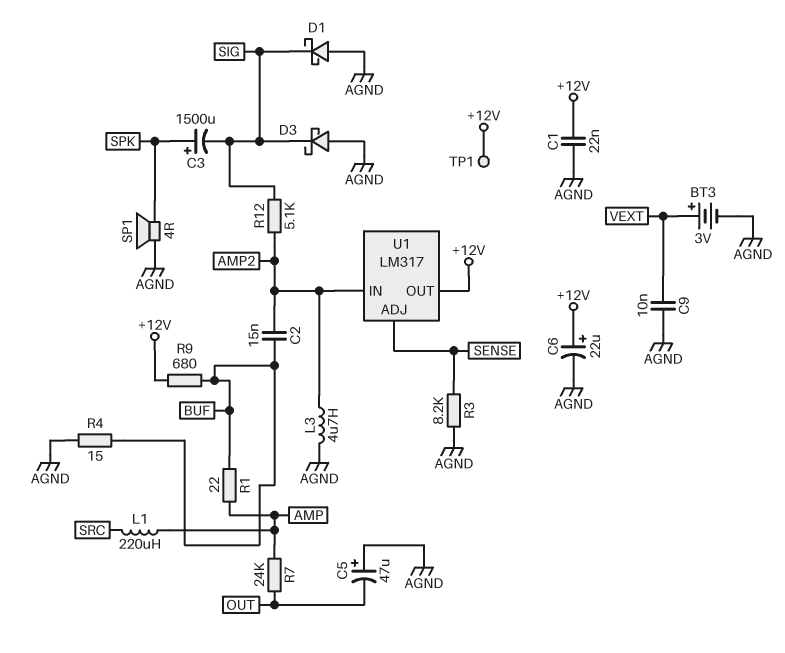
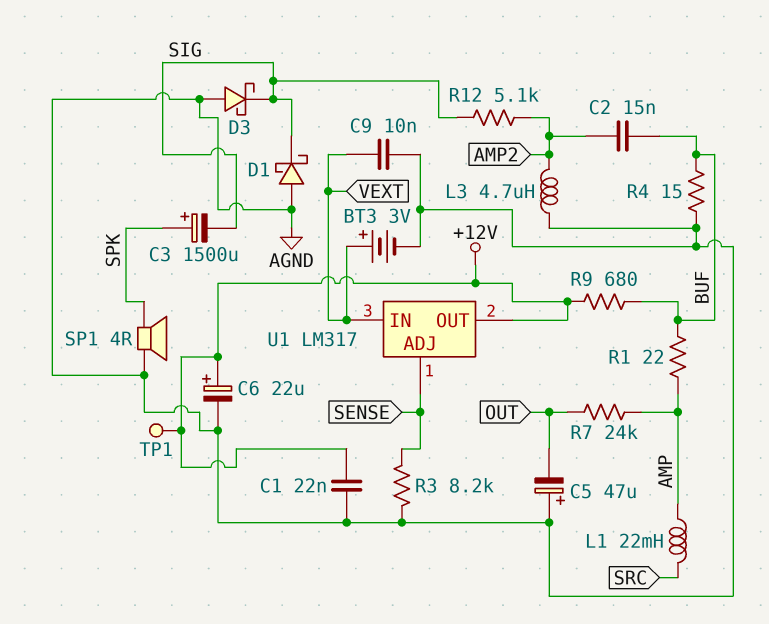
L1: 220uH (AMP, SRC) -> 22mH (AMP, SRC)
U1 pin IN: AMP2 -> VEXT

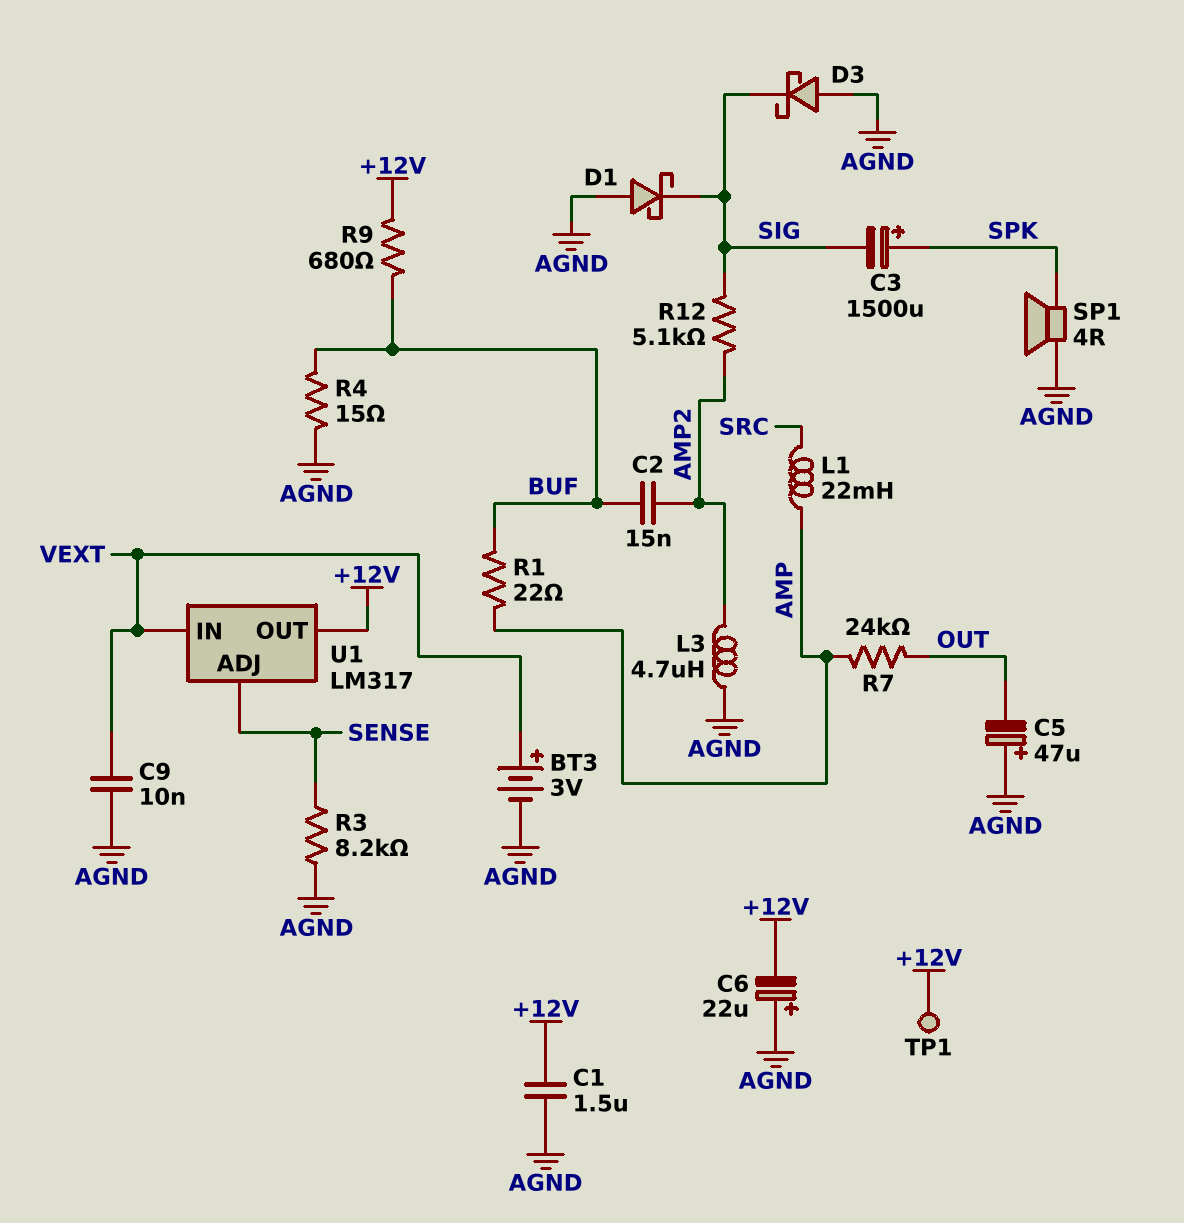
C1: 22nF (+12V, AGND) -> 1.5uF (+12V, AGND)
C6: 22uF (plus +12V, minus AGND) -> 22uF (plus AGND, minus +12V)

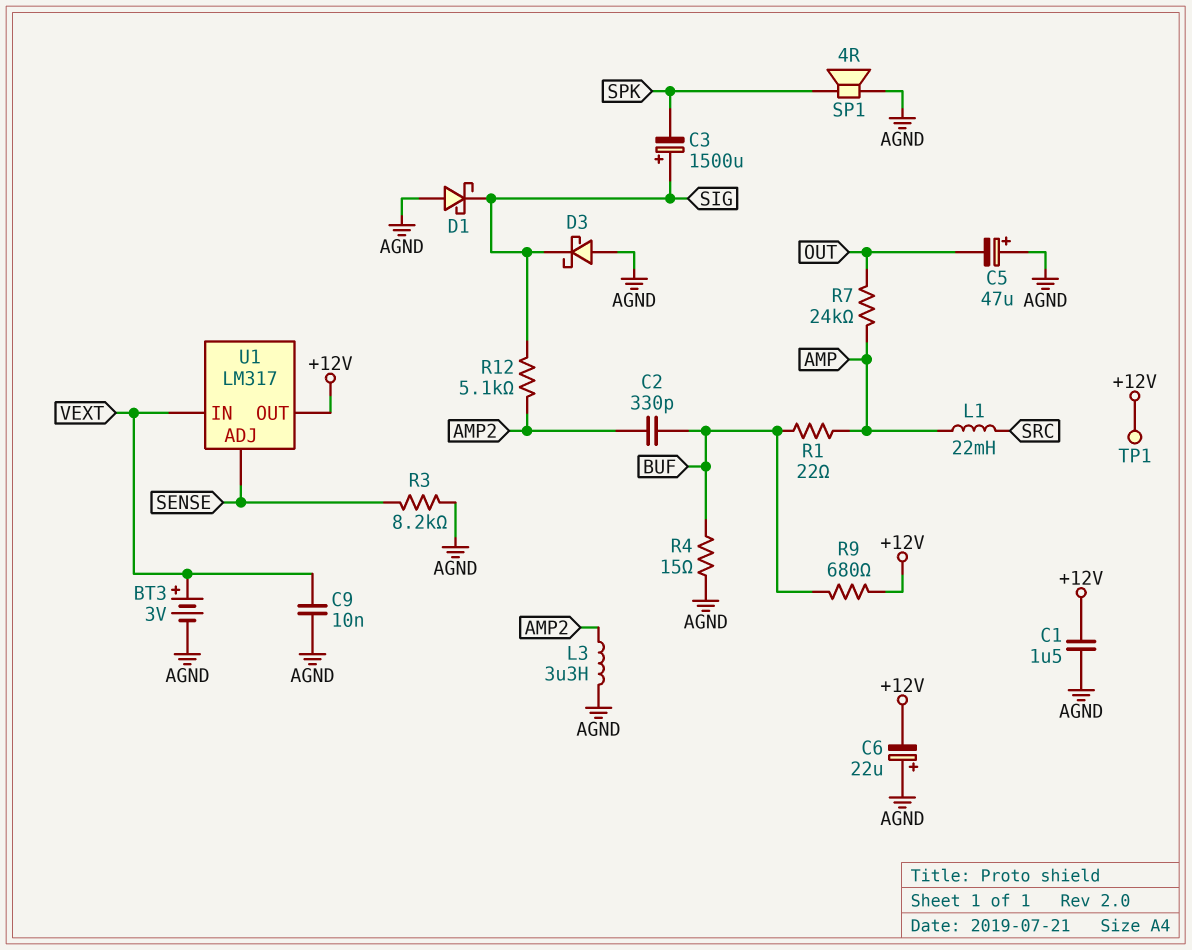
C2: 15nF (AMP2, BUF) -> 330pF (AMP2, BUF)
C3: 1500uF (plus SPK, minus SIG) -> 1500uF (plus SIG, minus SPK)
L3: 4.7uH (AGND, AMP2) -> 3.3uH (AGND, AMP2)

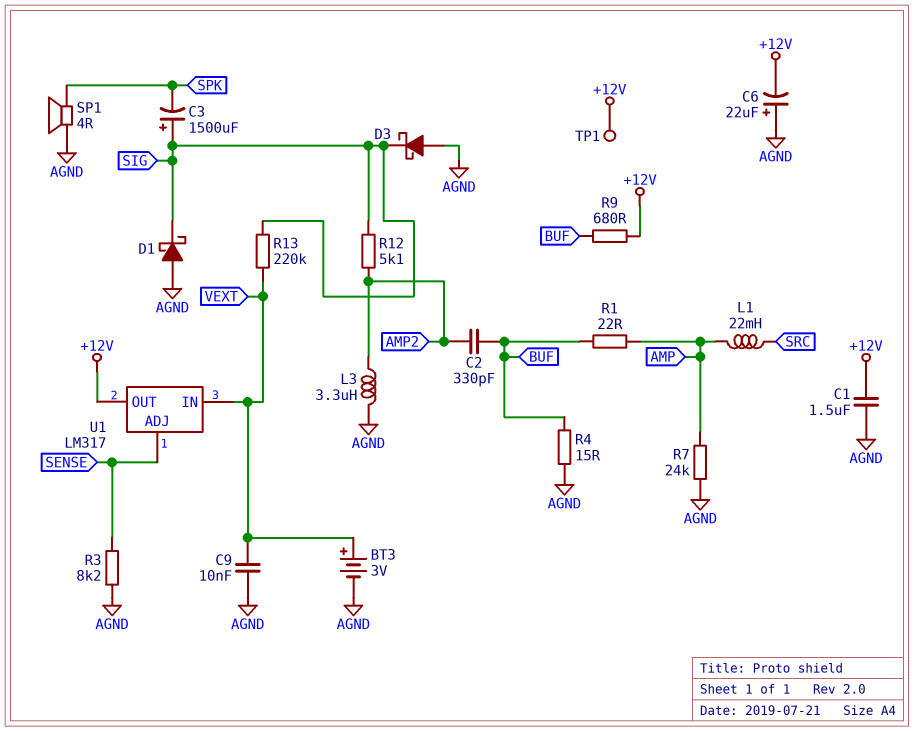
C5: 47uF (plus AGND, minus OUT) -> none
R7: 24k (AMP, OUT) -> 24k (AGND, AMP)
R13: none -> 220k (SIG, VEXT)

